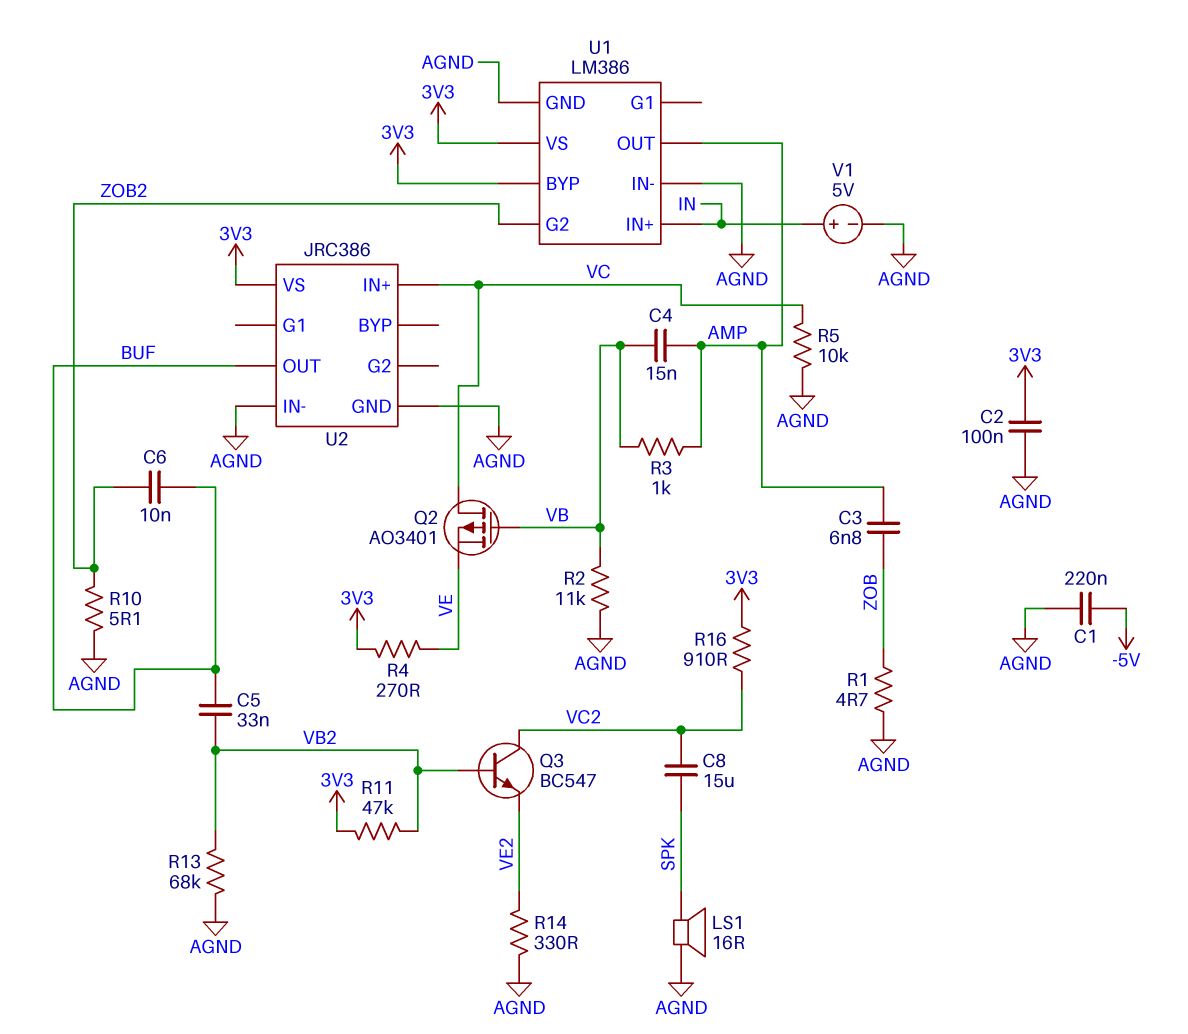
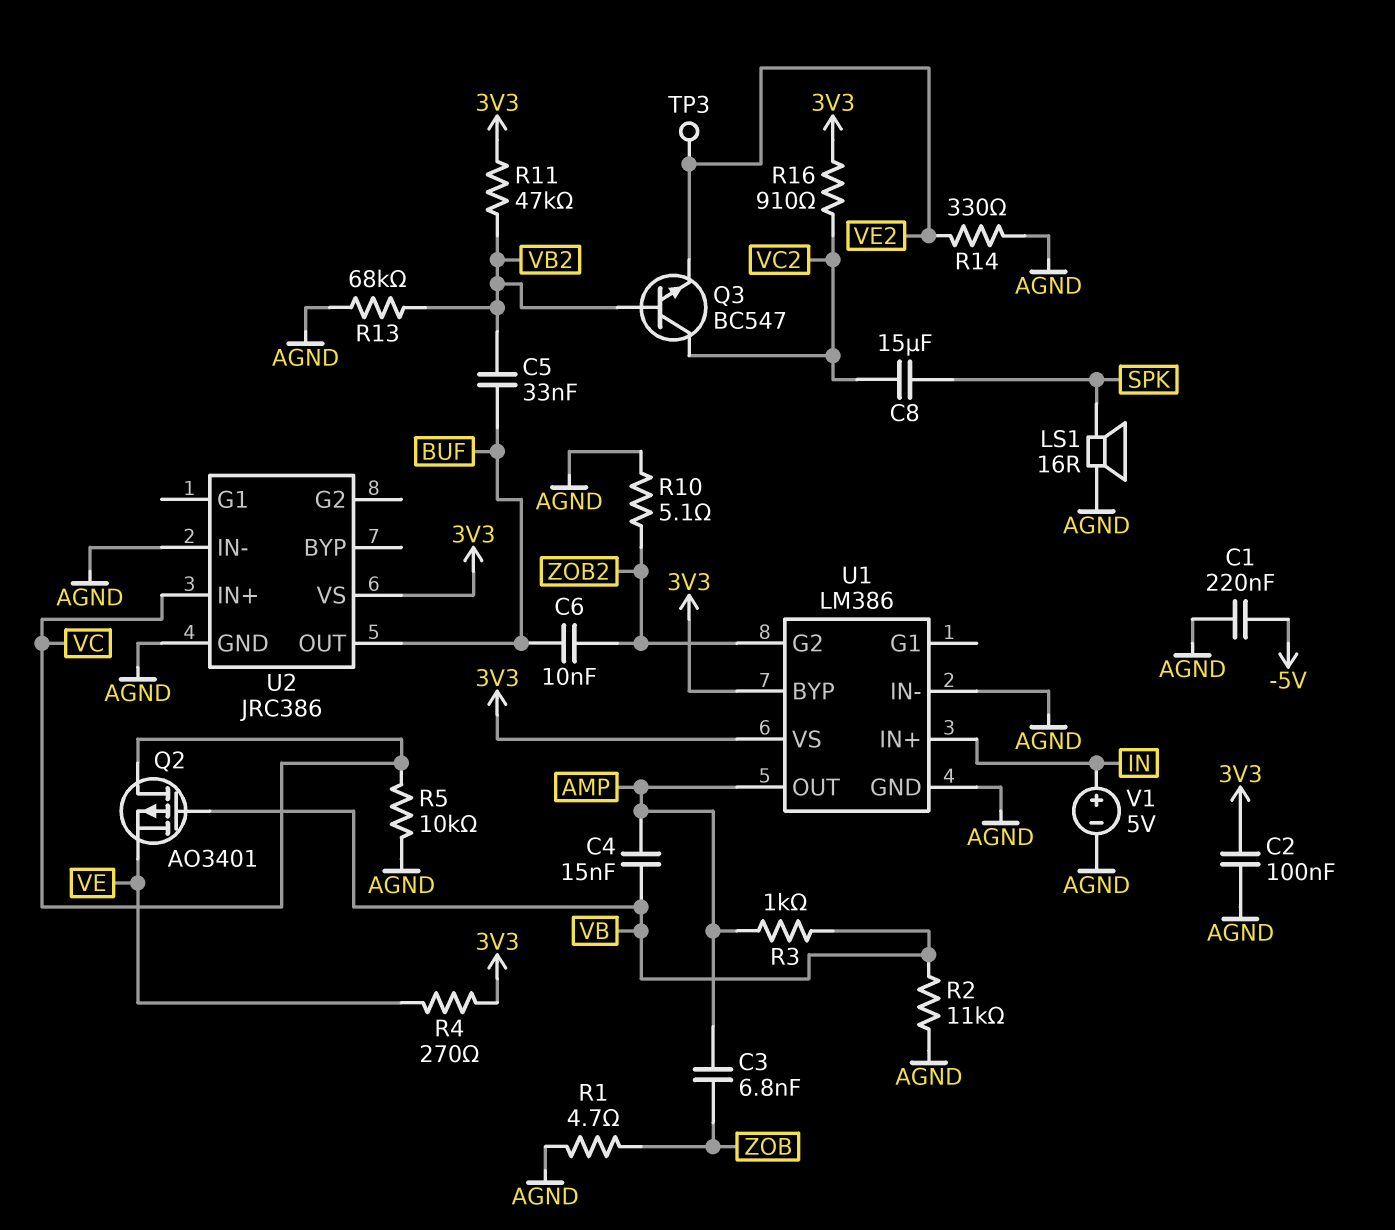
TP3: none -> test point (VE2)

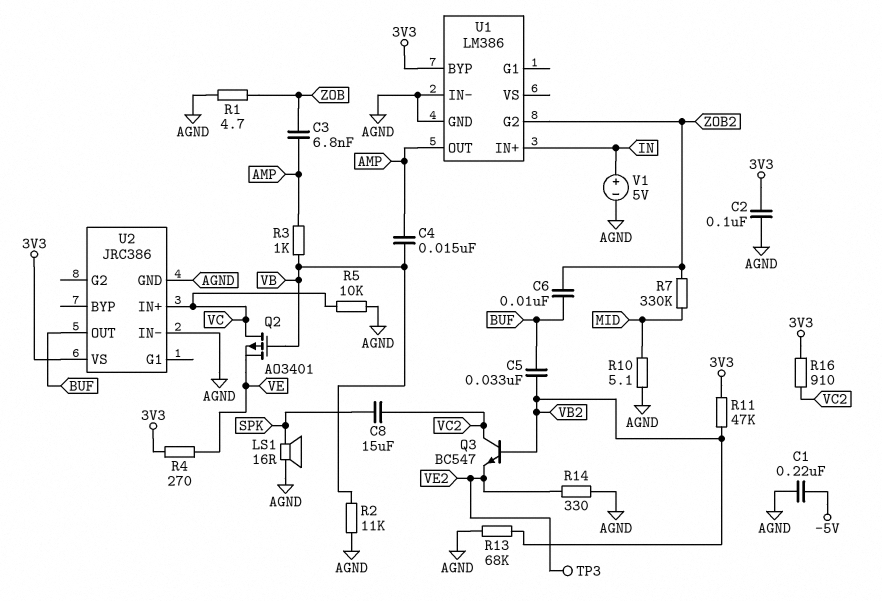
R7: none -> 330k (MID, ZOB2)
R10: 5.1 (AGND, ZOB2) -> 5.1 (AGND, MID)
U1 pin VS: 3V3 -> none

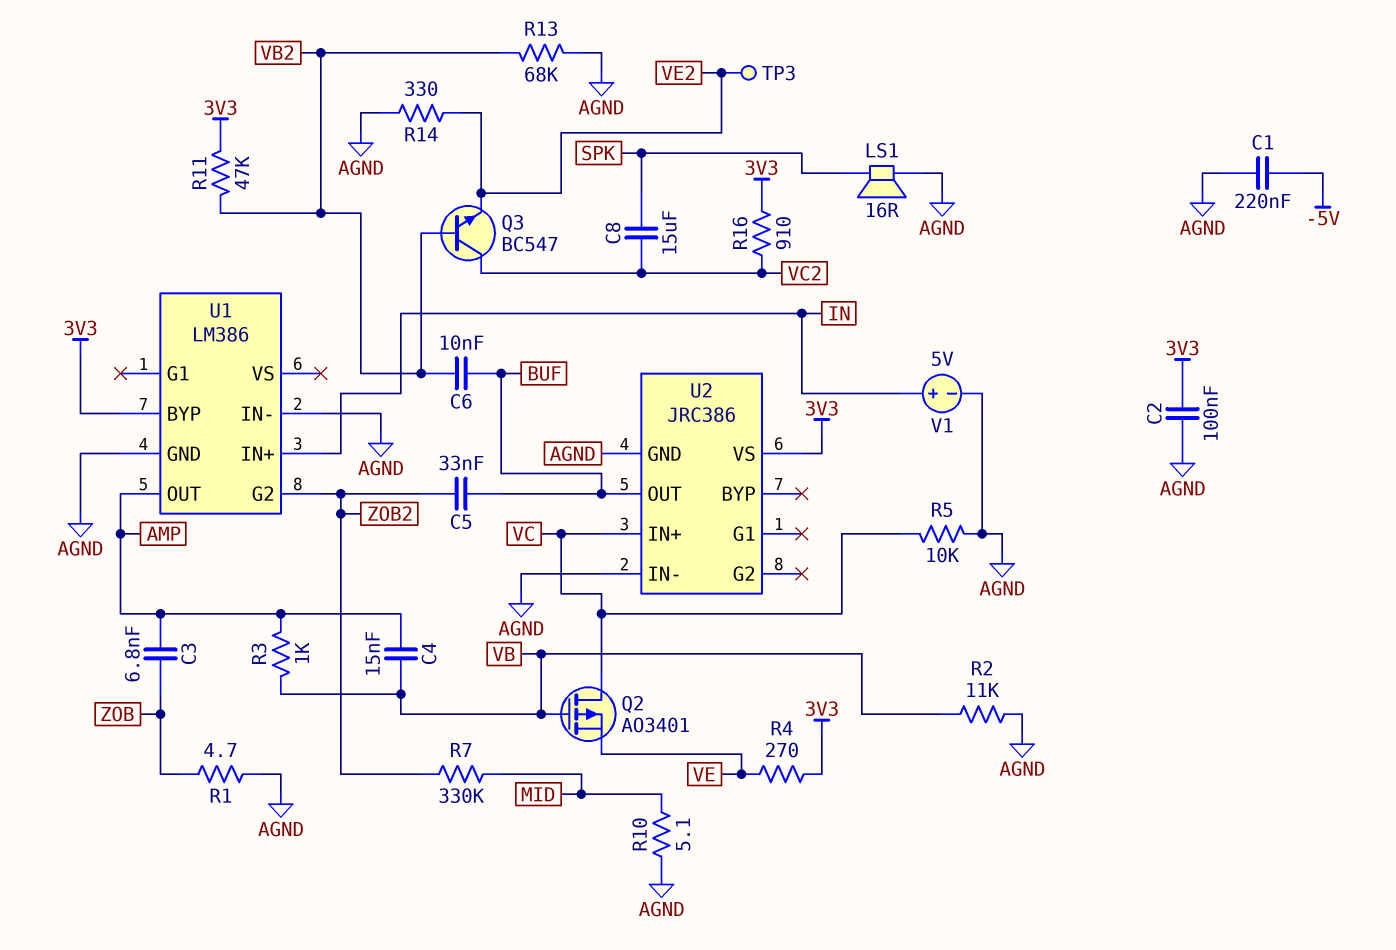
C5: 33nF (BUF, VB2) -> 33nF (BUF, ZOB2)
C6: 10nF (BUF, ZOB2) -> 10nF (BUF, VB2)

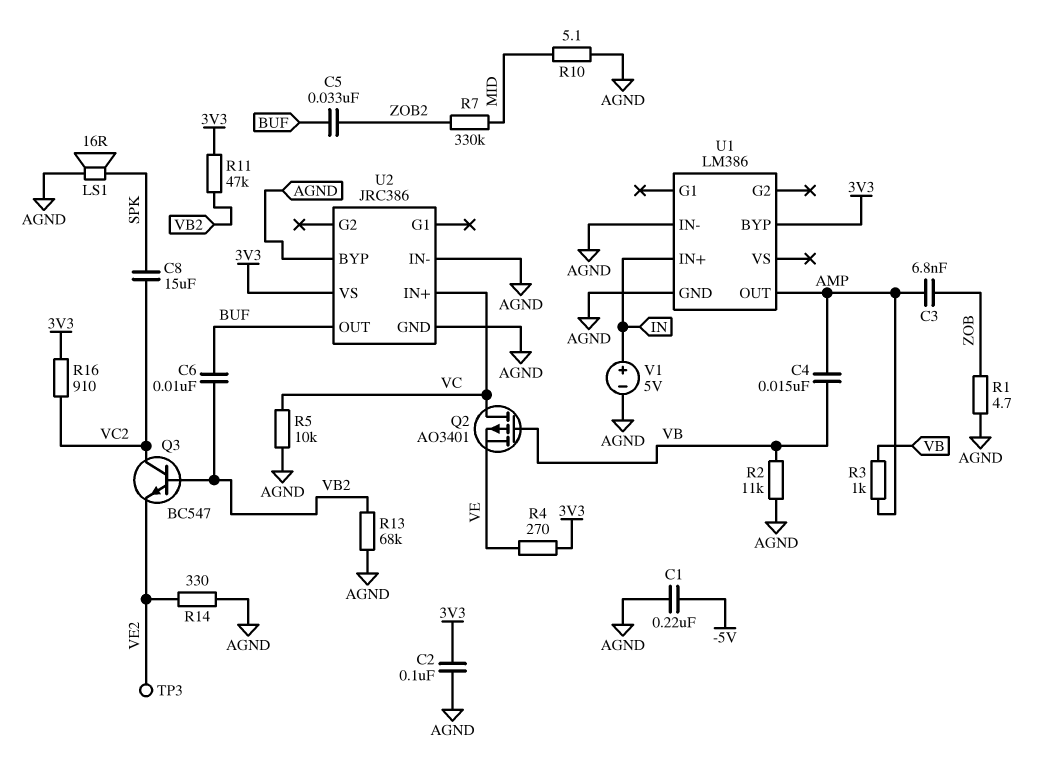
U1 pin G2: ZOB2 -> none
U2 pin BYP: none -> AGND

